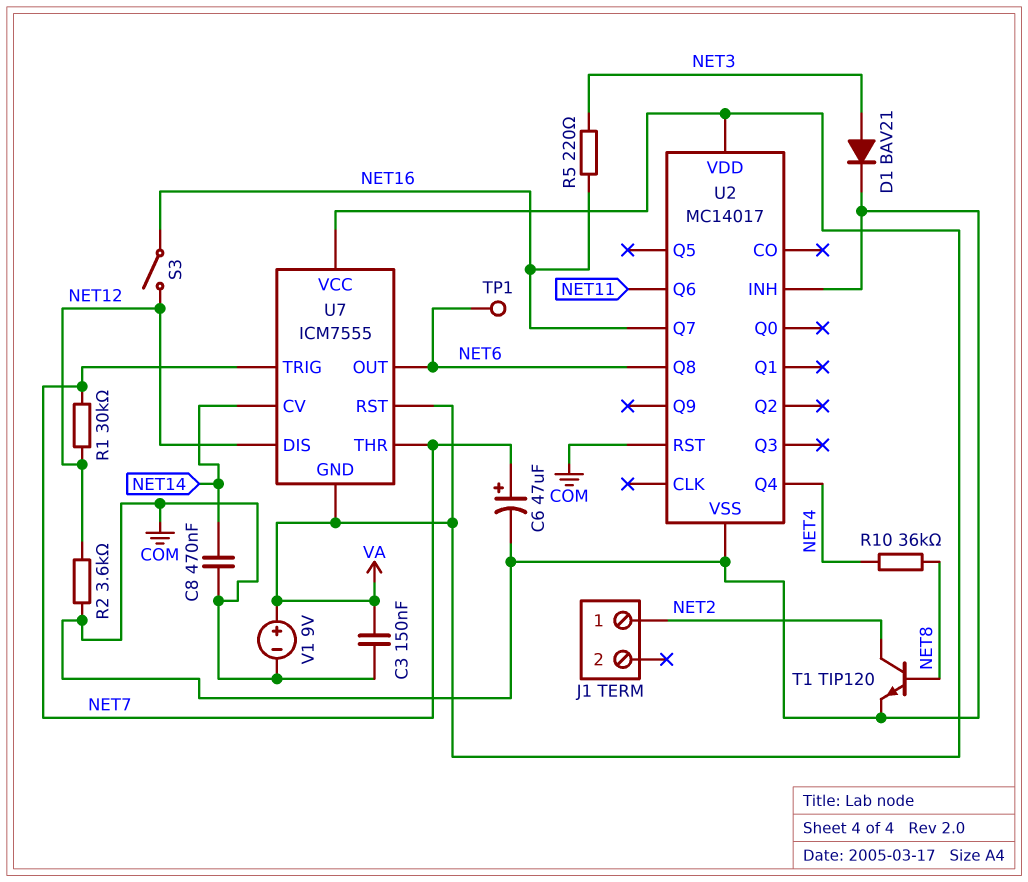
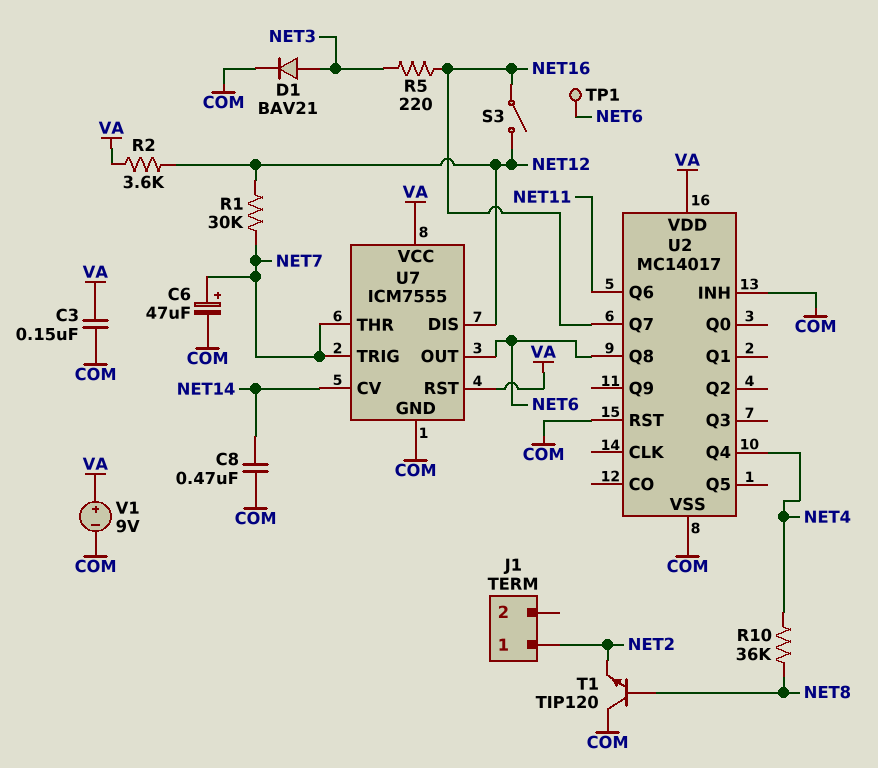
R2: 3.6k (COM, NET12) -> 3.6k (NET12, VA)
T1: NPN TIP120 (B NET8, C NET2, E COM) -> NPN TIP120 (B NET8, C COM, E NET2)
U7 pin GND: VA -> COM

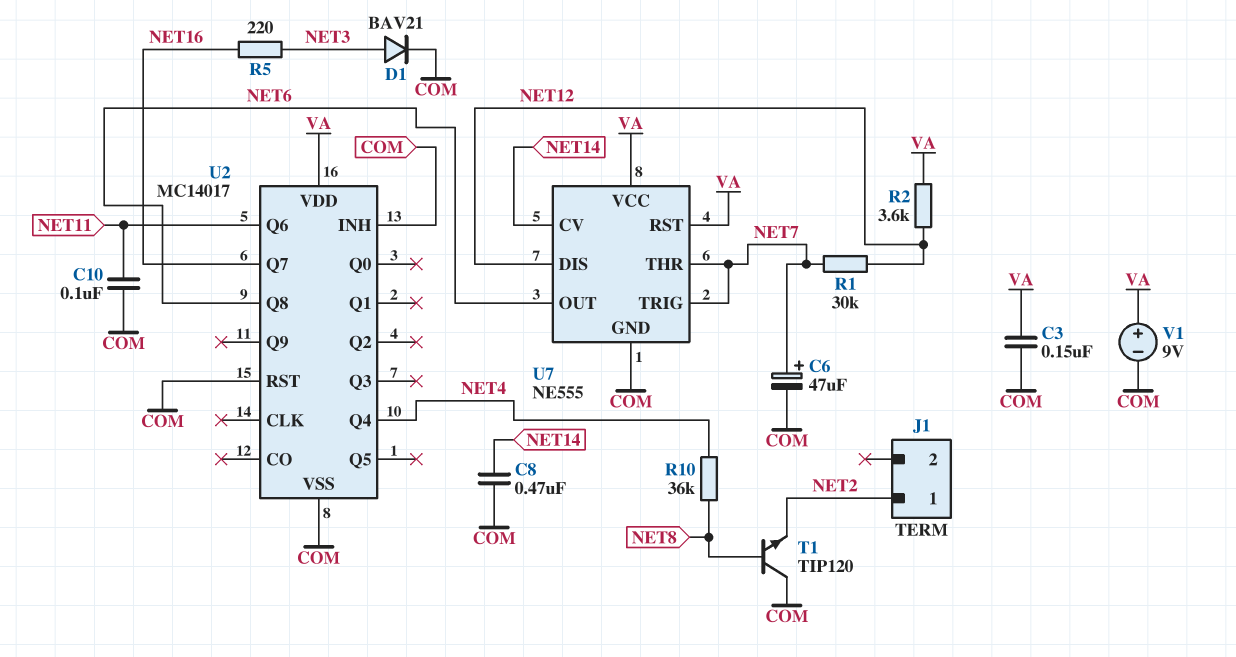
C10: none -> 100nF (COM, NET11)
S3: switch (NET12, NET16) -> none
TP1: test point (NET6) -> none
U7: ICM7555 -> NE555

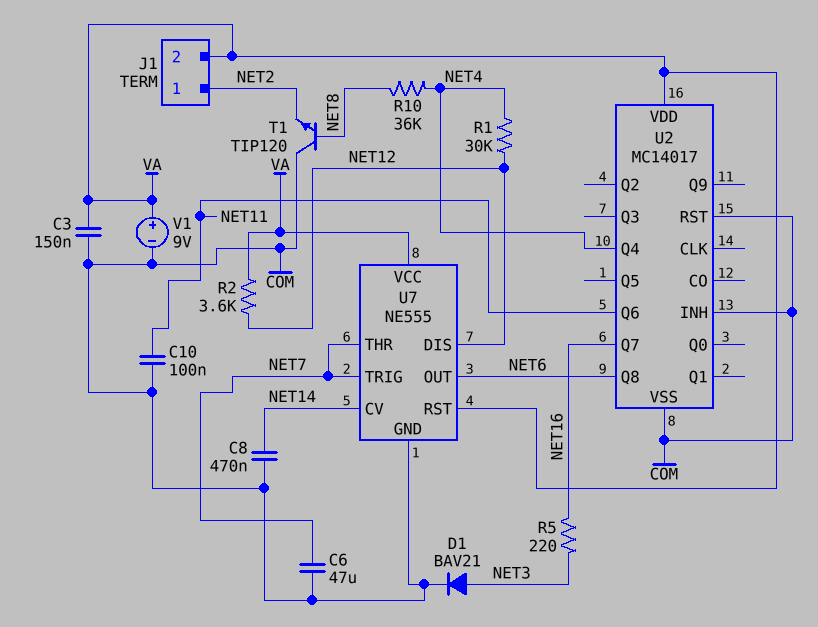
C6: 47uF (plus NET7, minus COM) -> 47uF (COM, NET7)
J1 pin 2: none -> VA
R1: 30k (NET7, NET12) -> 30k (NET4, NET12)

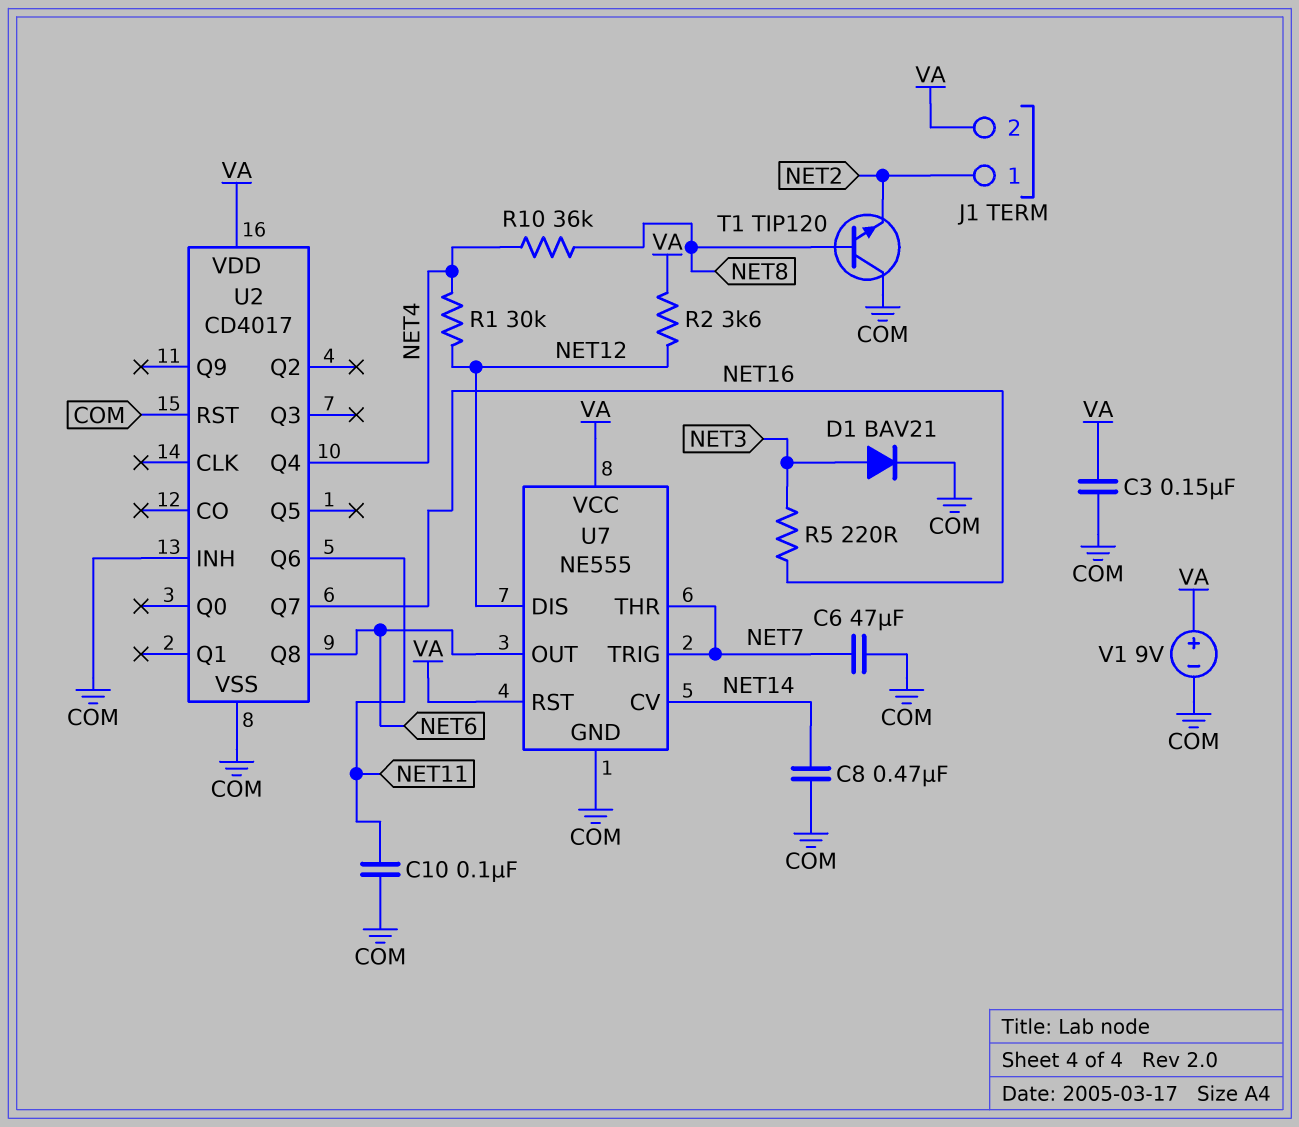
U2: MC14017 -> CD4017

